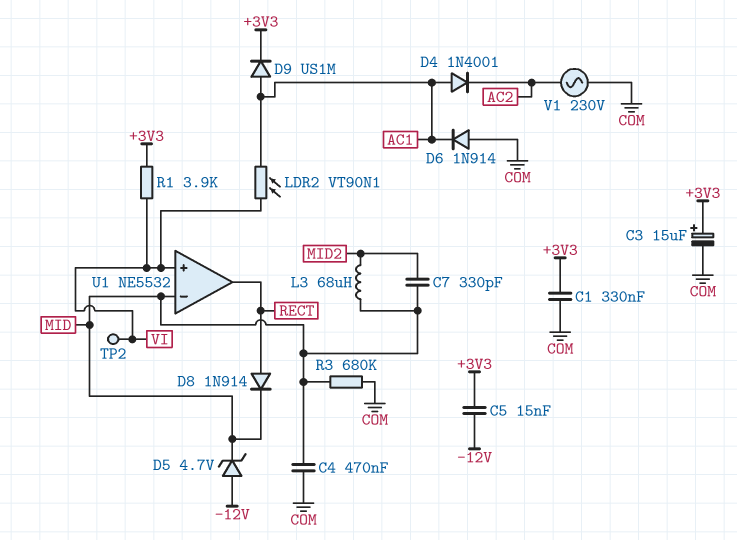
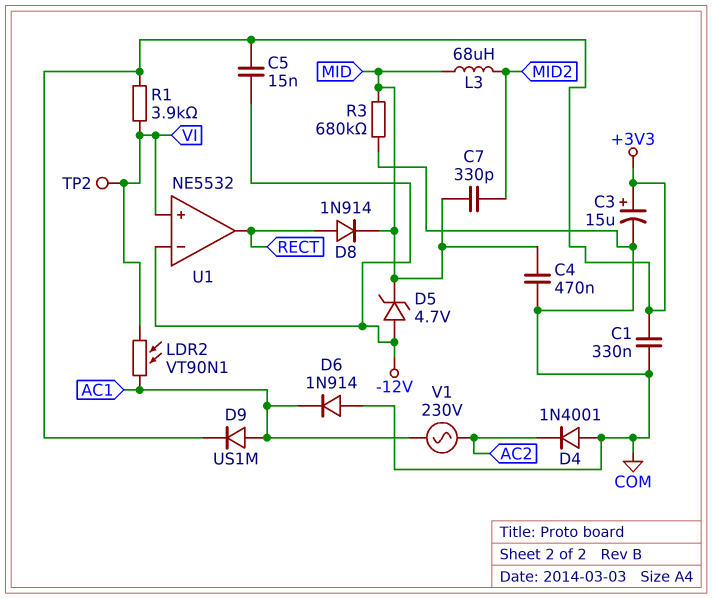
D4: diode 1N4001 (A AC1, K AC2) -> diode 1N4001 (A COM, K AC2)
U1 pin in-: MID -> -12V
V1: AC 230V (AC2, COM) -> AC 230V (AC1, AC2)

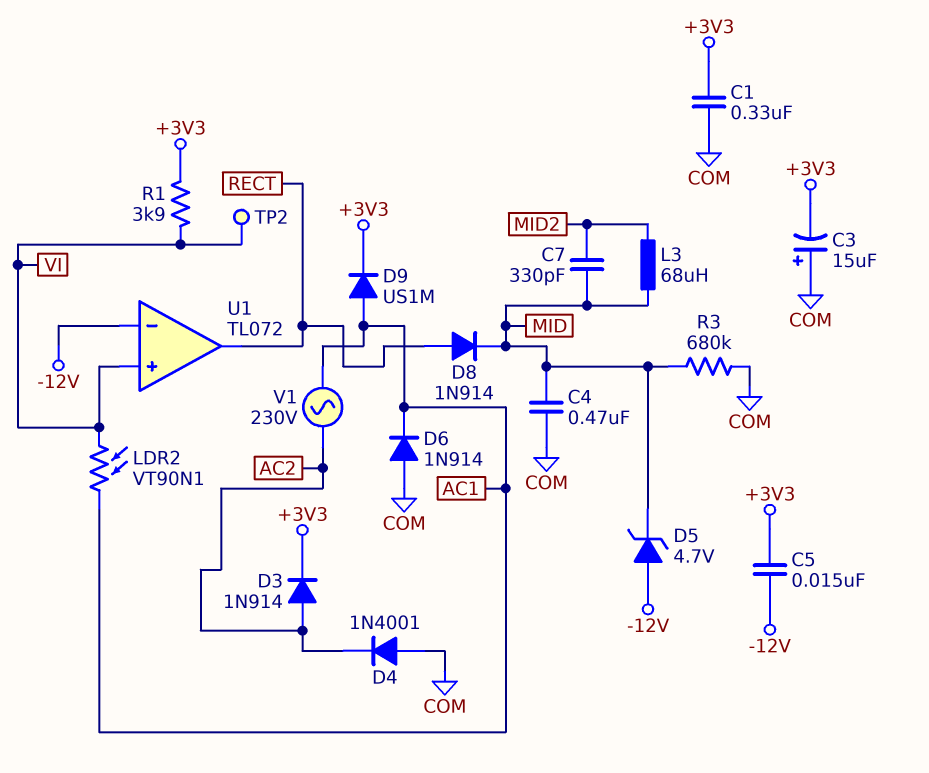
C3: 15uF (plus +3V3, minus COM) -> 15uF (plus COM, minus +3V3)
D3: none -> diode 1N914 (A AC2, K +3V3)
U1: NE5532 -> TL072

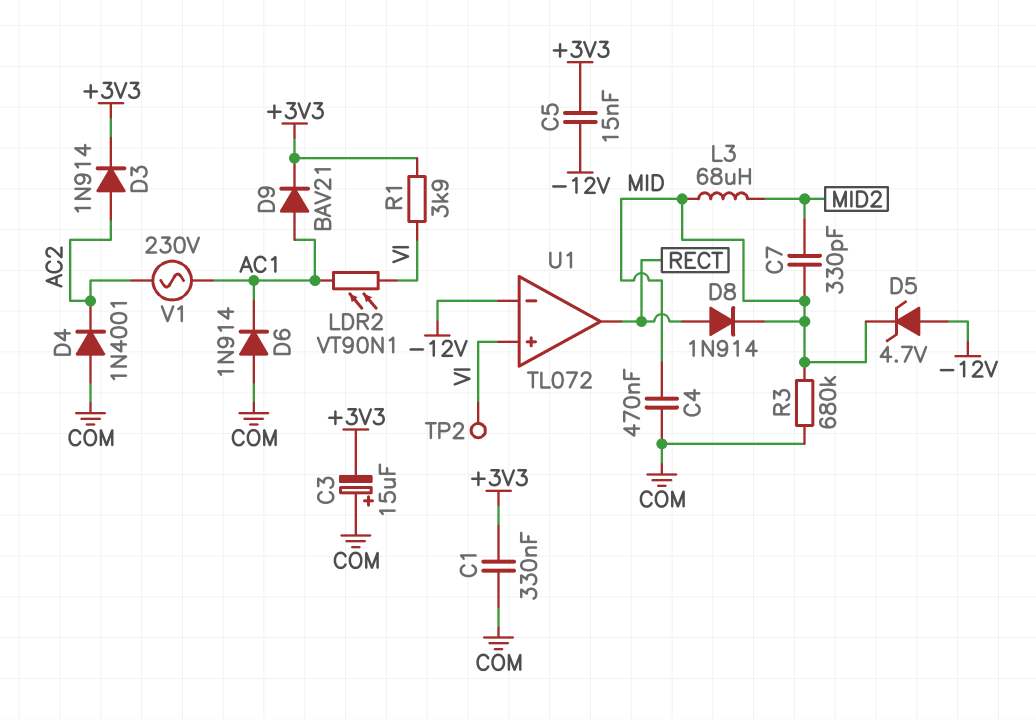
D9: diode US1M (A AC1, K +3V3) -> diode BAV21 (A AC1, K +3V3)

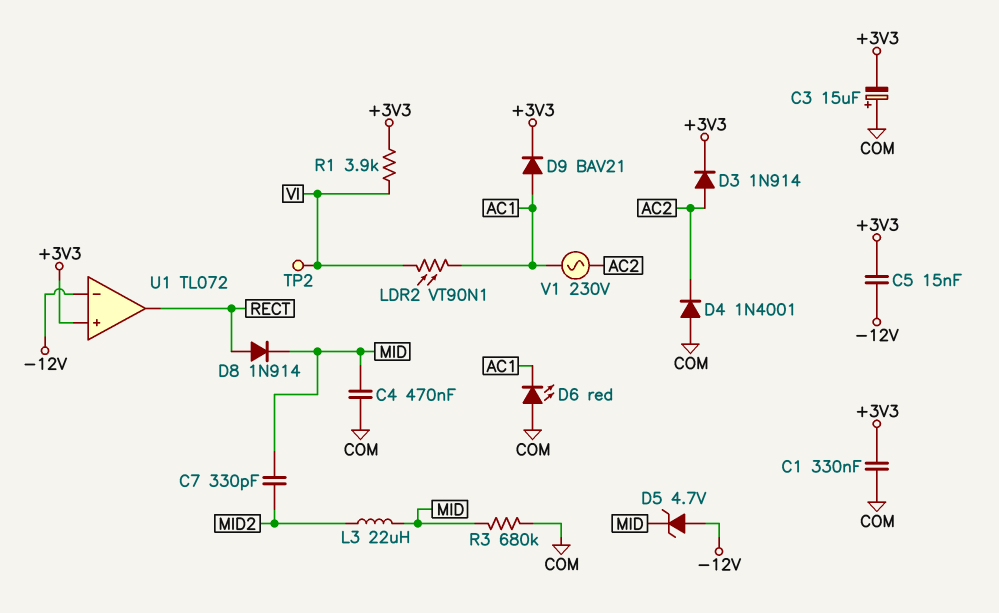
D6: diode 1N914 (A COM, K AC1) -> LED red (A COM, K AC1)
L3: 68uH (MID, MID2) -> 22uH (MID, MID2)
U1 pin in+: VI -> +3V3

